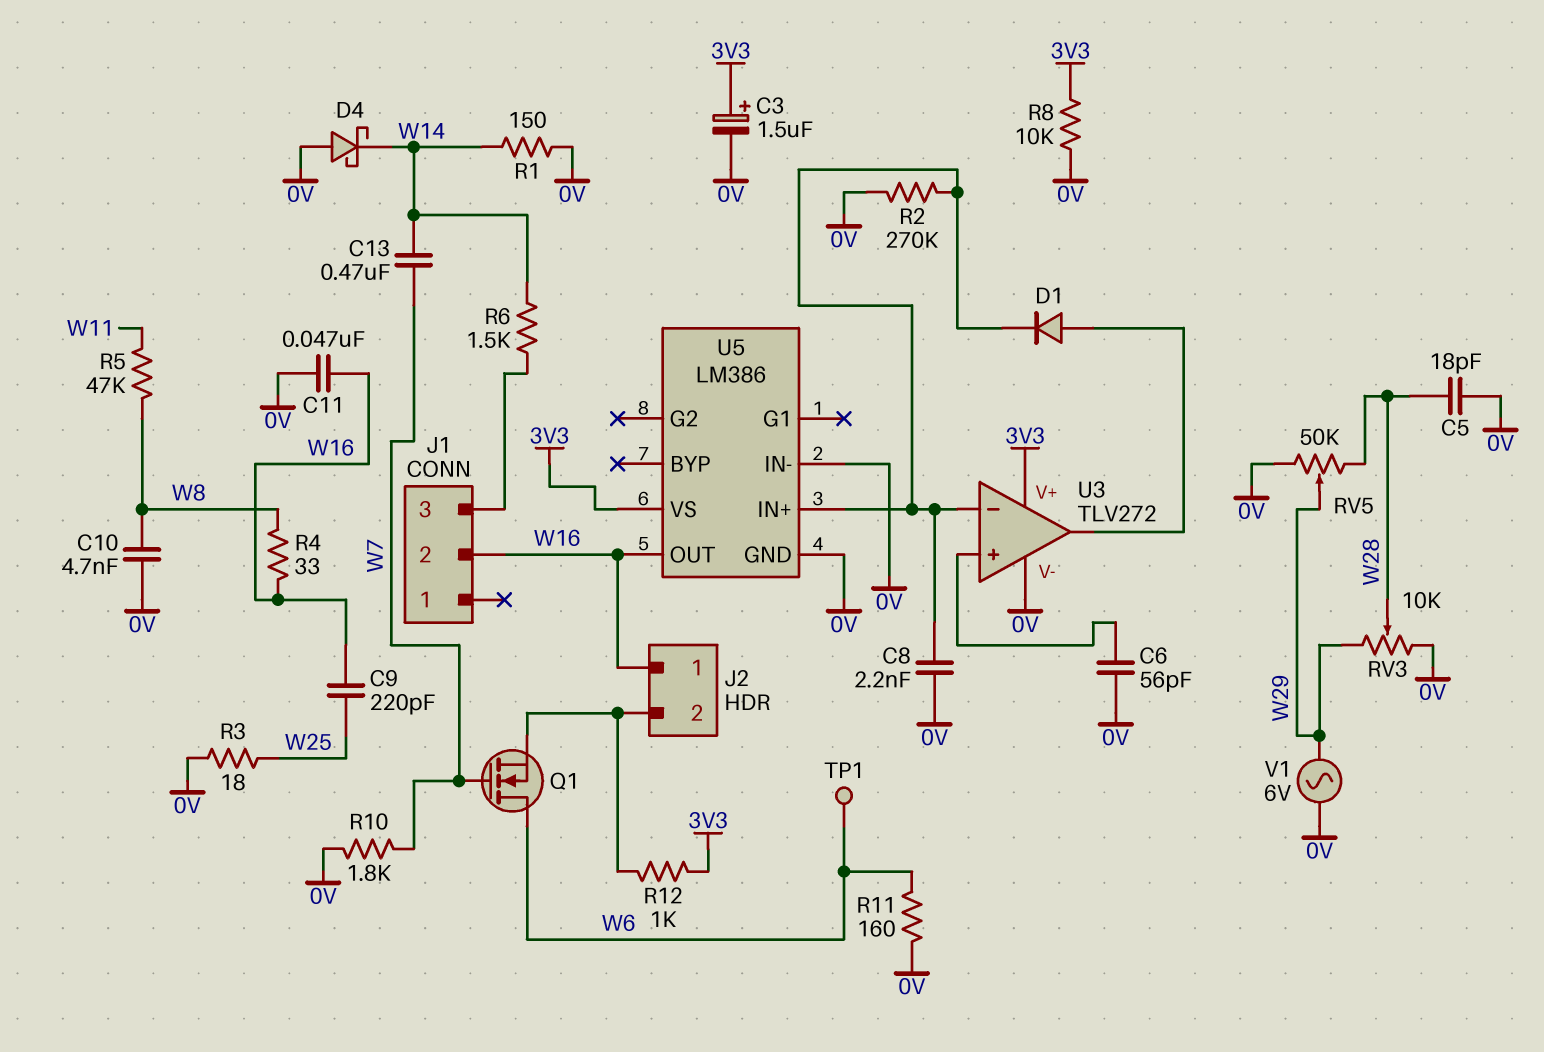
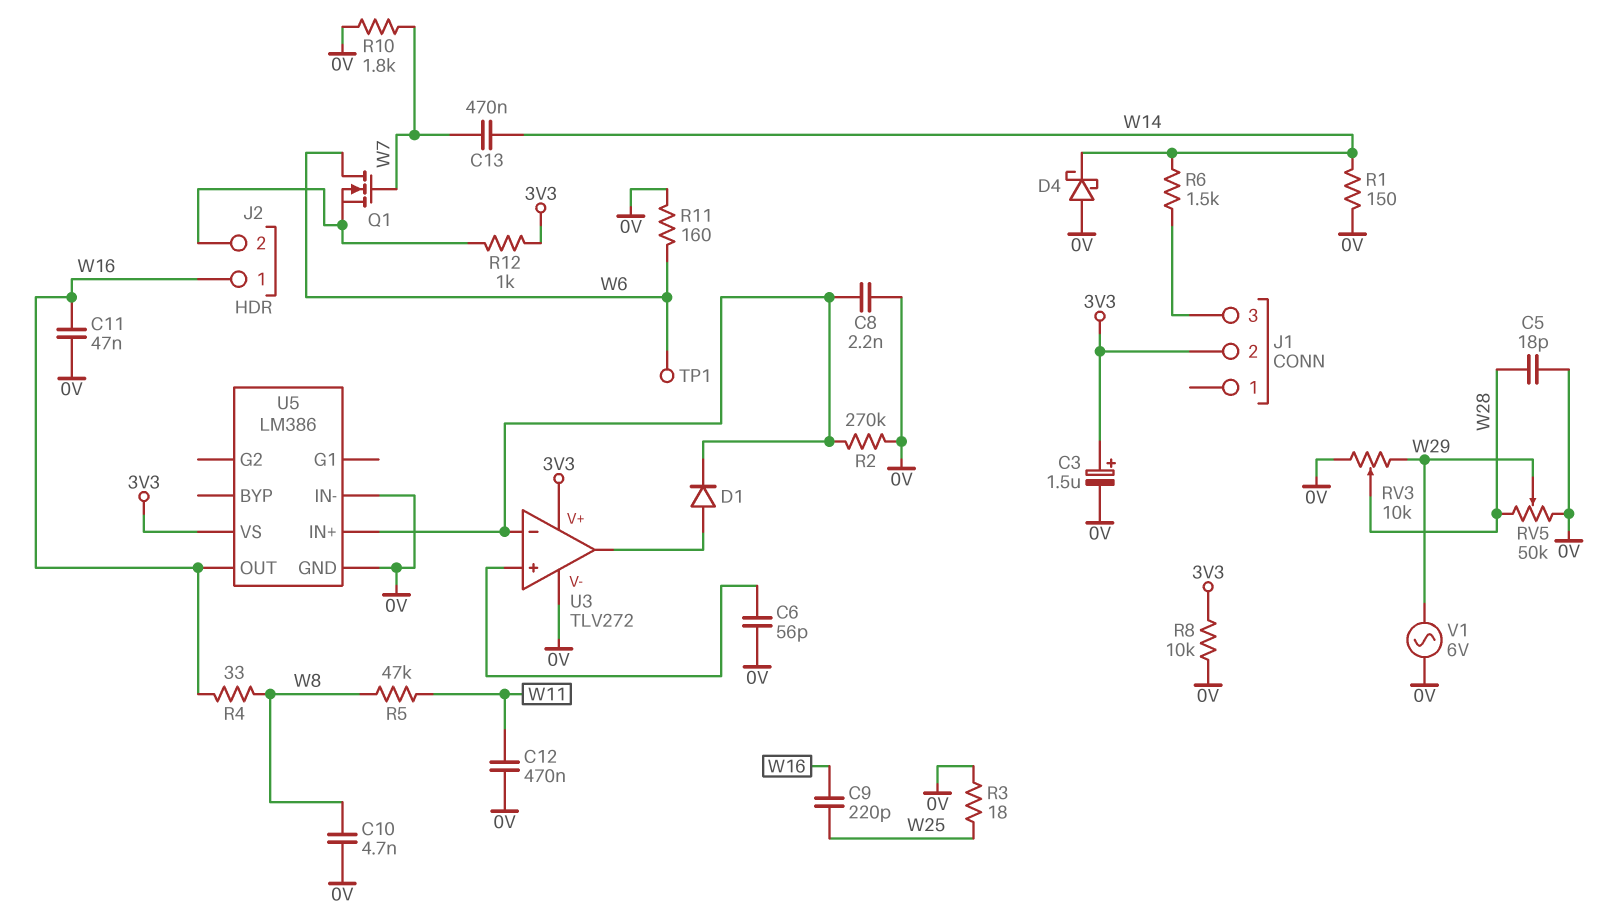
C12: none -> 470nF (0V, W11)
J1 pin 2: W16 -> 3V3

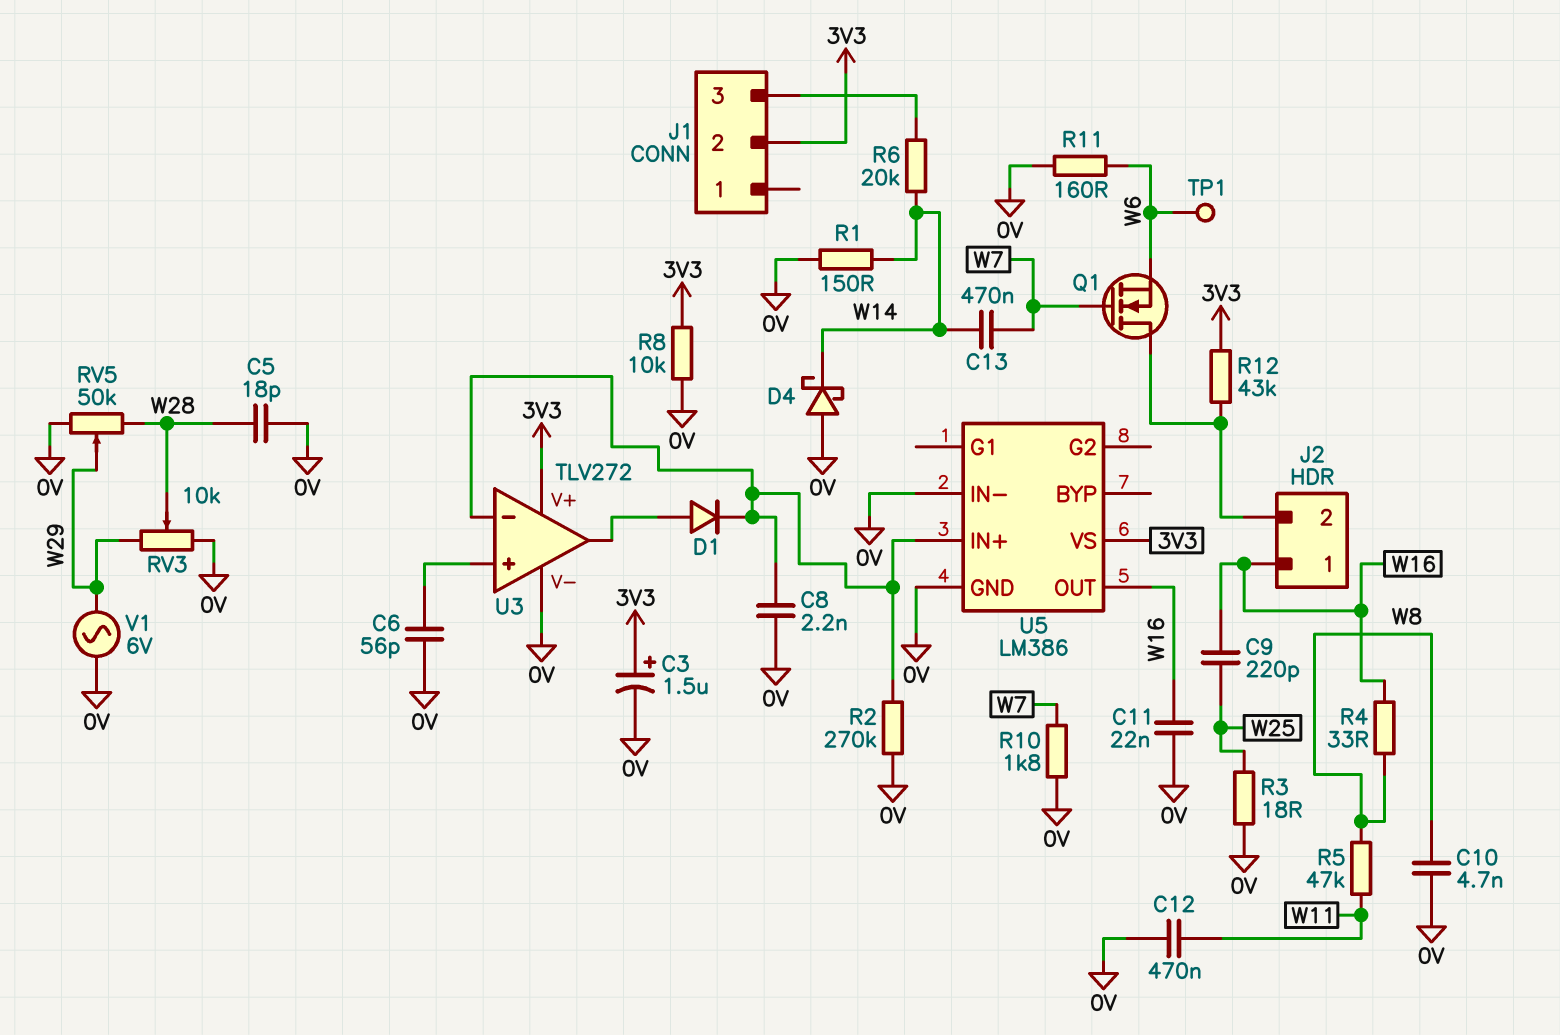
C11: 47nF (0V, W16) -> 22nF (0V, W16)
Q1: NMOS (G W7, D W6, S J2/2) -> NMOS (G W7, D J2/2, S W6)
R6: 1.5k (J1/3, W14) -> 20k (J1/3, W14)
R12: 1k (3V3, J2/2) -> 43k (3V3, J2/2)

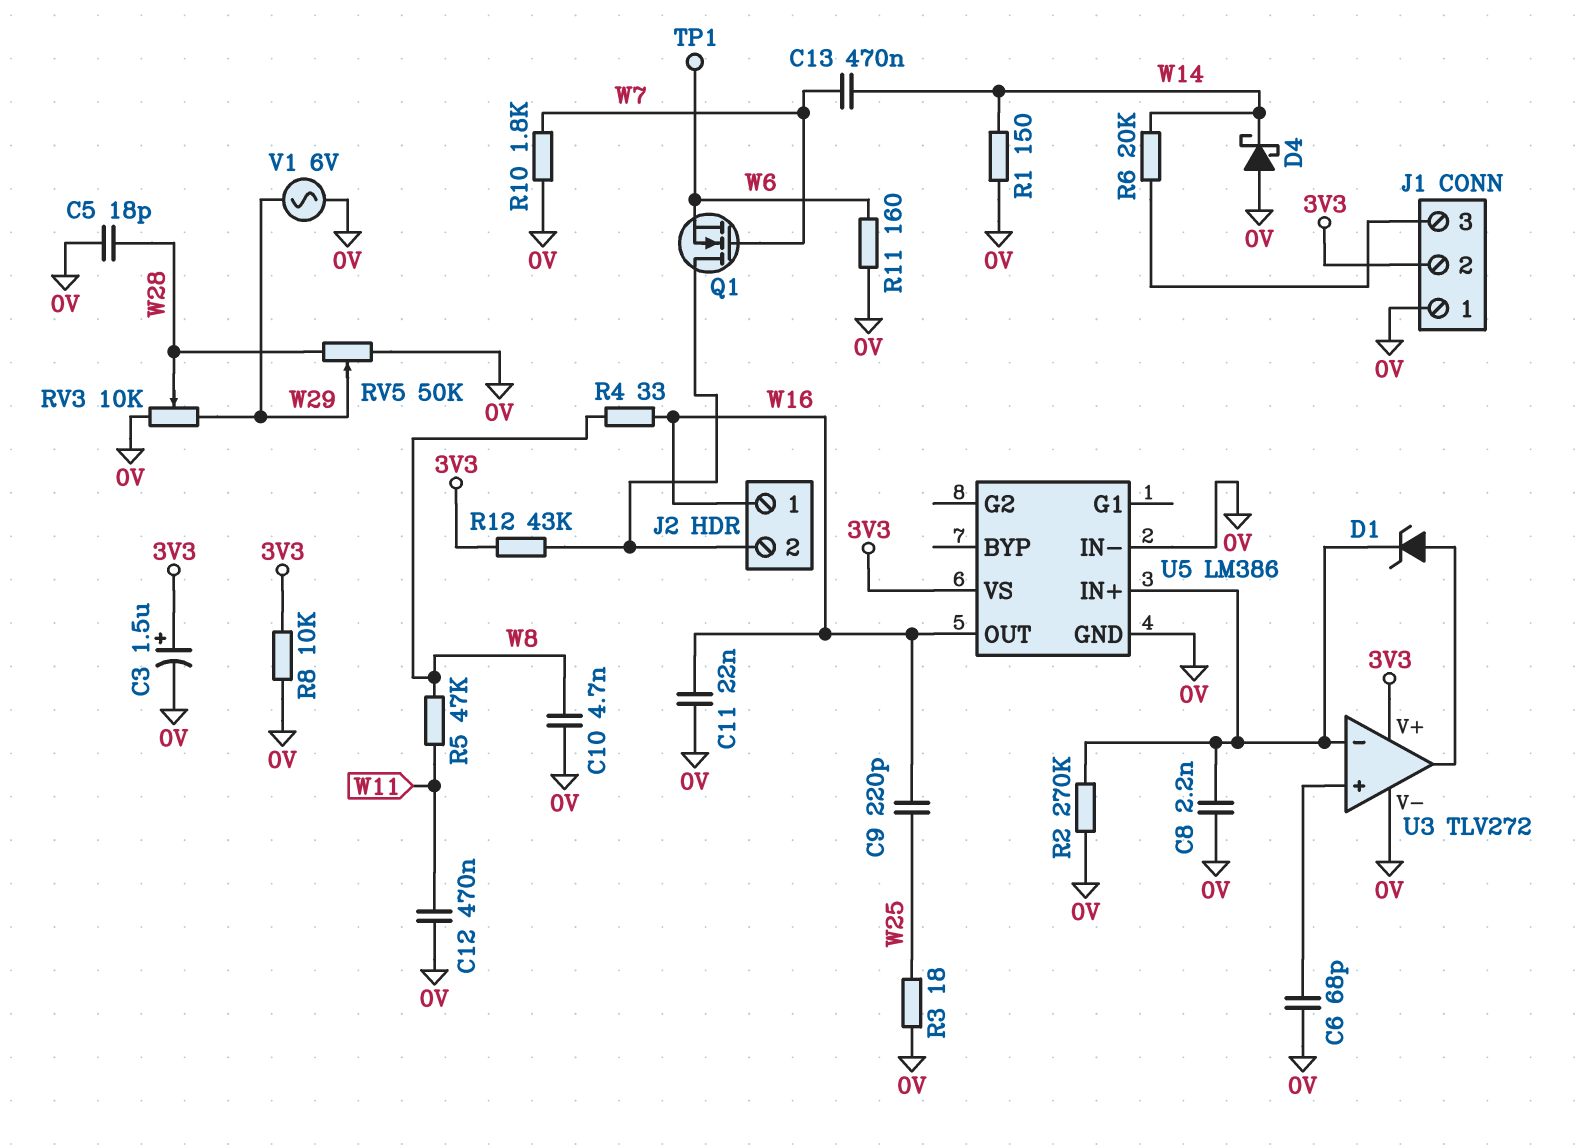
C6: 56pF (0V, U3/in+) -> 68pF (0V, U3/in+)
D1: diode (A U3/out, K U3/in-) -> zener (A U3/out, K U3/in-)
J1 pin 1: none -> 0V

